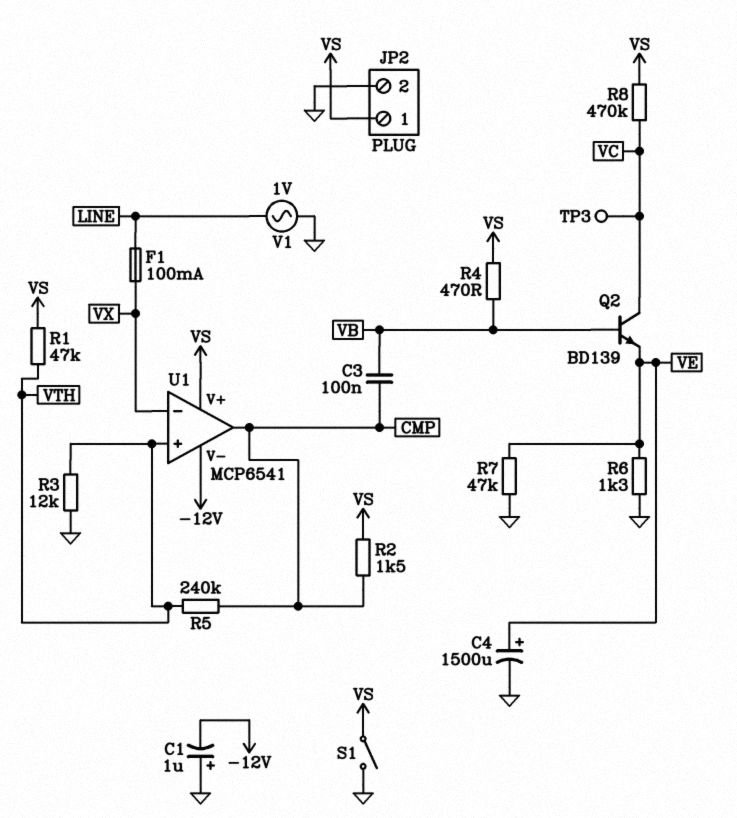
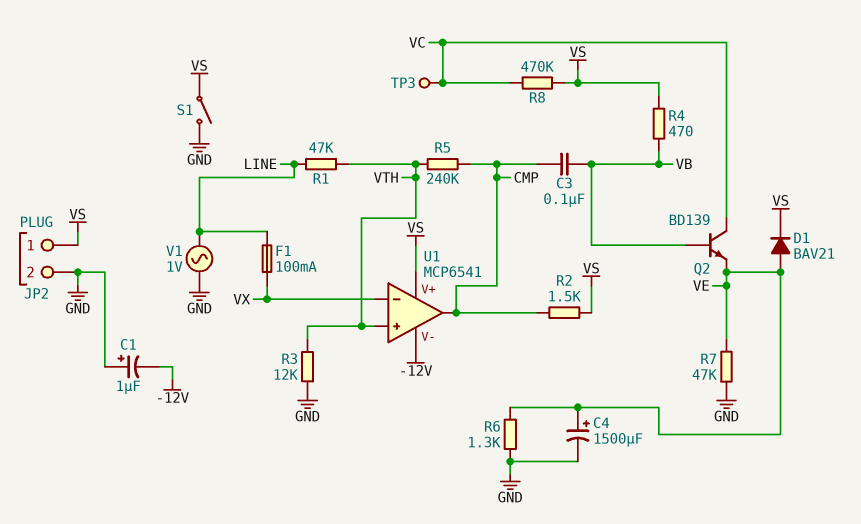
D1: none -> diode BAV21 (A VE, K VS)
R1: 47k (VS, VTH) -> 47k (LINE, VTH)

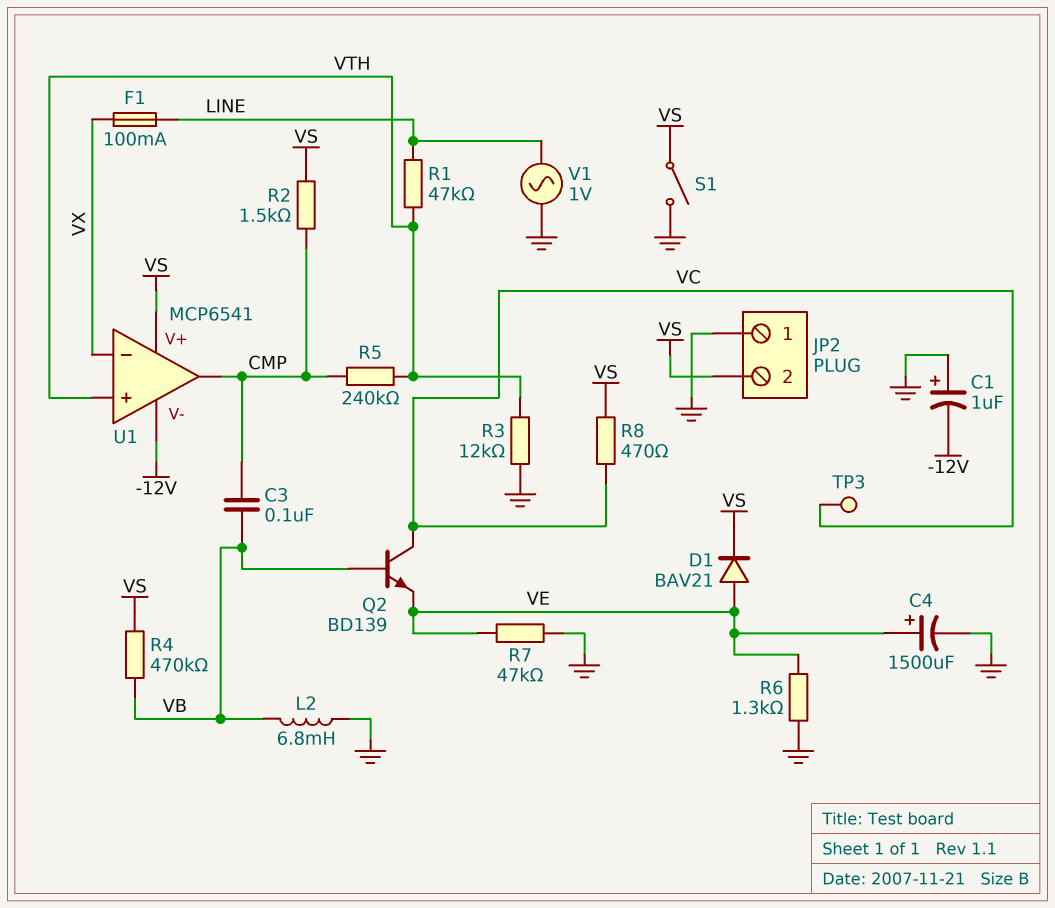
JP2 pin 1: VS -> GND
JP2 pin 2: GND -> VS
L2: none -> 6.8mH (GND, VB)
R4: 470 (VB, VS) -> 470k (VB, VS)
R8: 470k (VC, VS) -> 470 (VC, VS)

